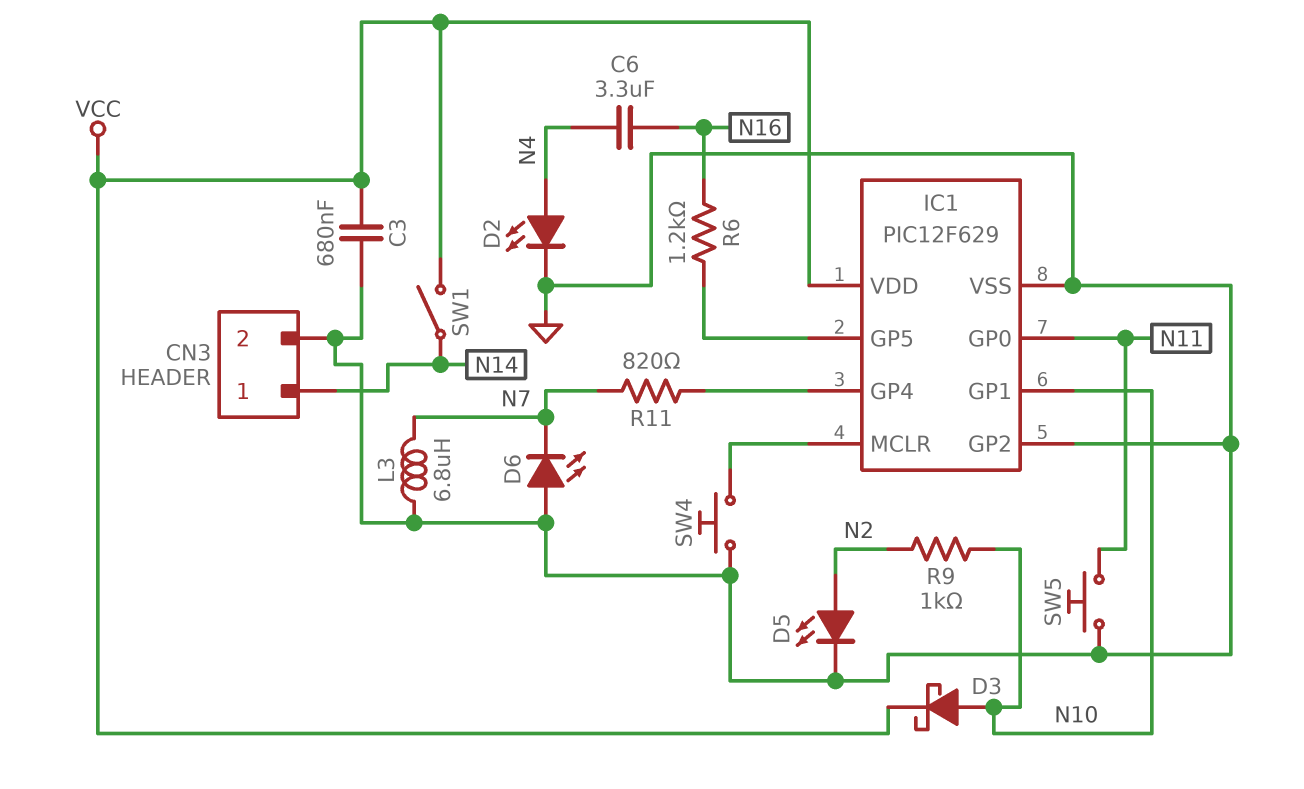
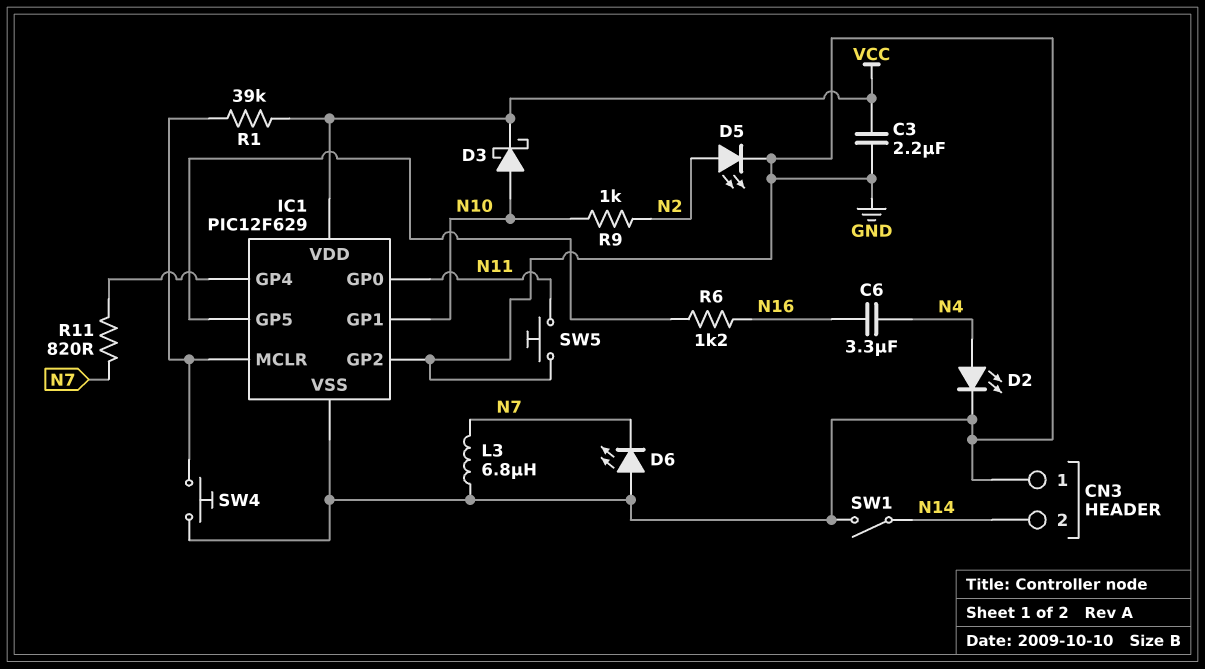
C3: 680nF (GND, VCC) -> 2.2uF (GND, VCC)
CN3 pin 1: N14 -> GND
CN3 pin 2: GND -> N14
R1: none -> 39k (IC1/MCLR, VCC)
SW1: switch (N14, VCC) -> switch (GND, N14)

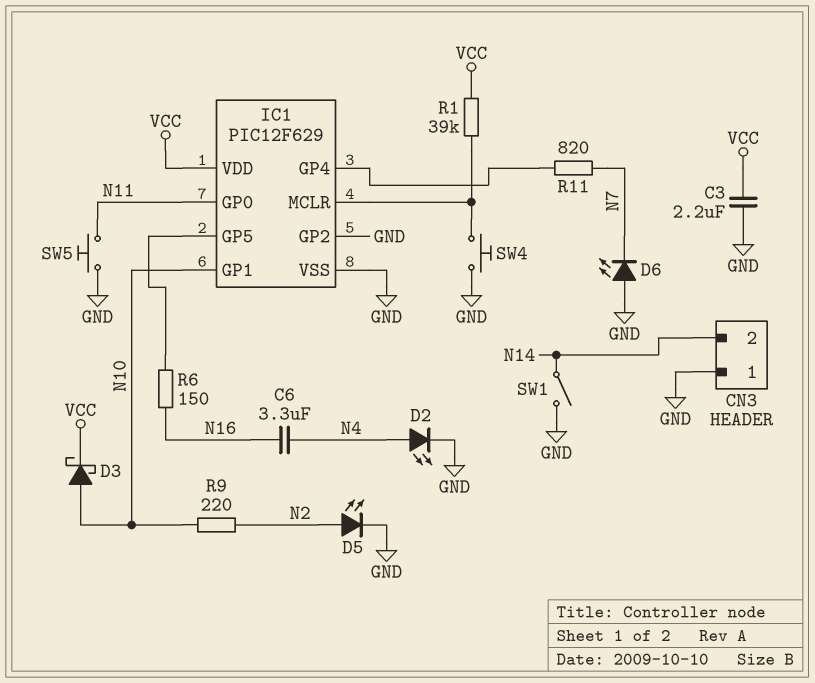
L3: 6.8uH (GND, N7) -> none
R6: 1.2k (IC1/GP5, N16) -> 150 (IC1/GP5, N16)
R9: 1k (N2, N10) -> 220 (N2, N10)

